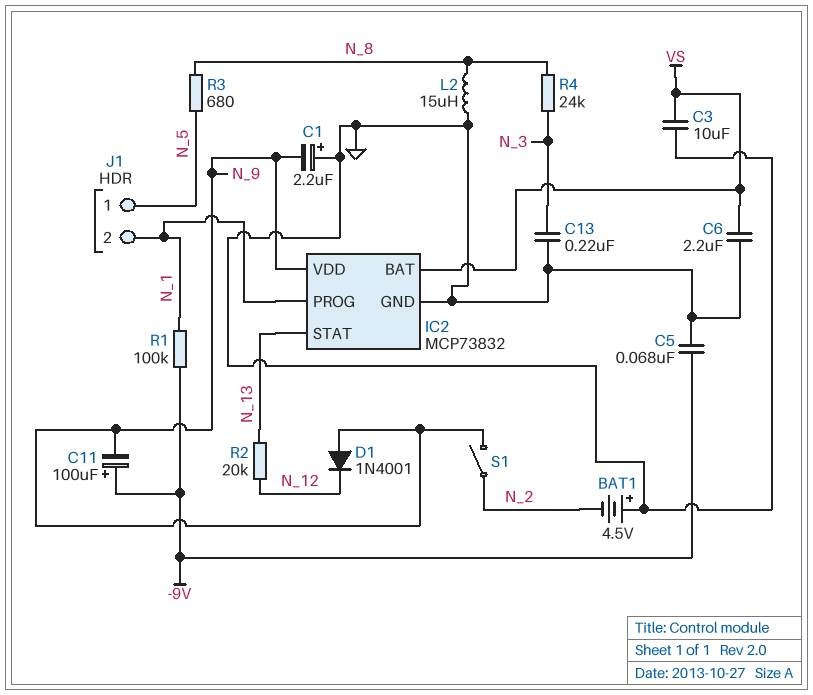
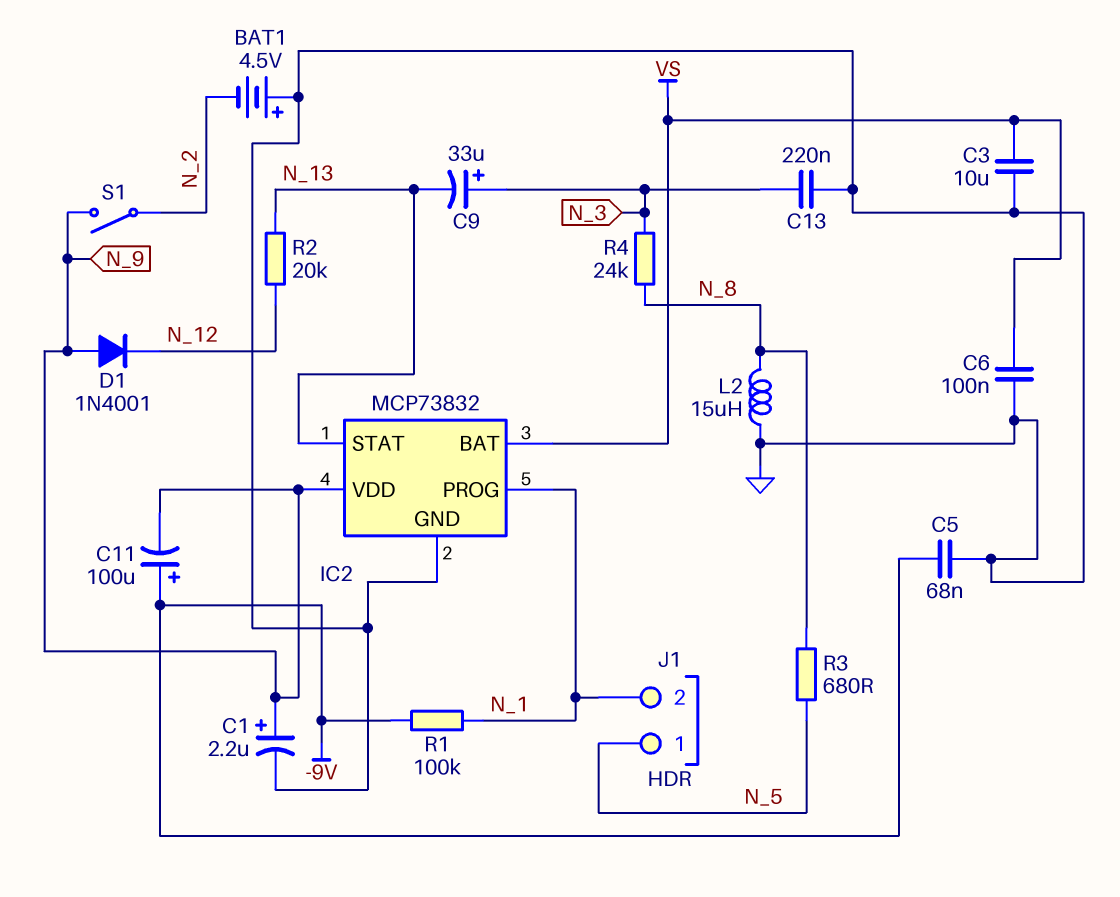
C1: 2.2uF (plus GND, minus N_9) -> 2.2uF (plus N_9, minus GND)
C6: 2.2uF (GND, VS) -> 100nF (GND, VS)
C9: none -> 33uF (plus N_3, minus N_13)

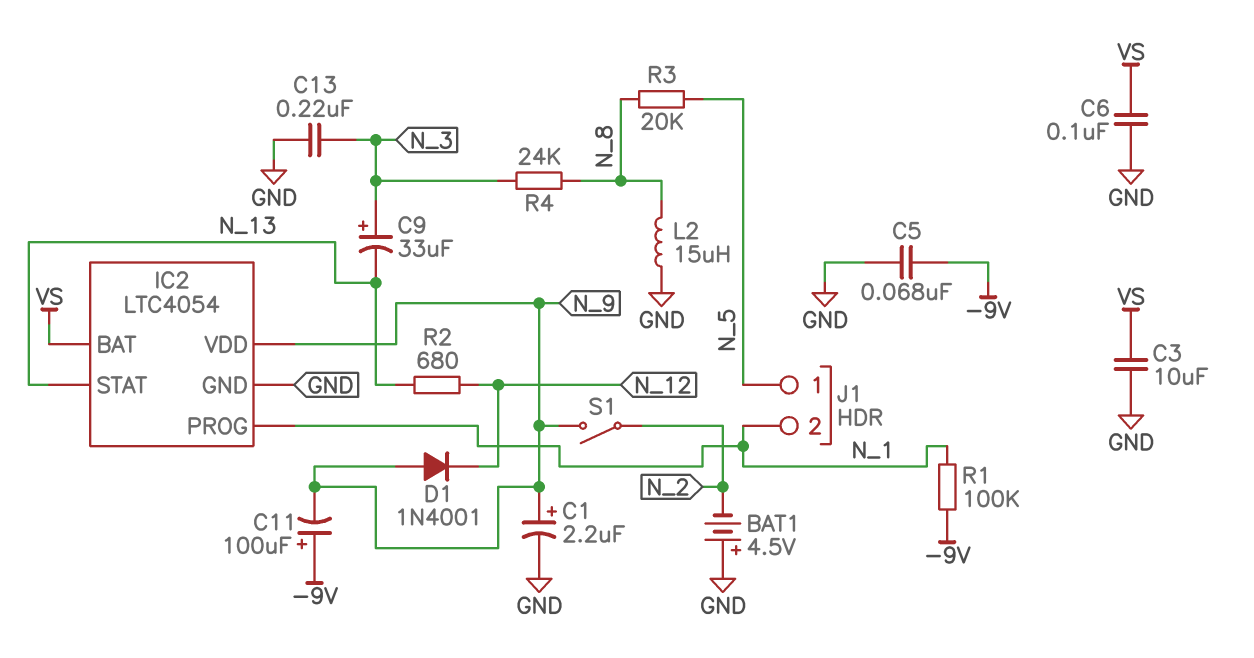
IC2: MCP73832 -> LTC4054
R2: 20k (N_12, N_13) -> 680 (N_12, N_13)
R3: 680 (N_5, N_8) -> 20k (N_5, N_8)

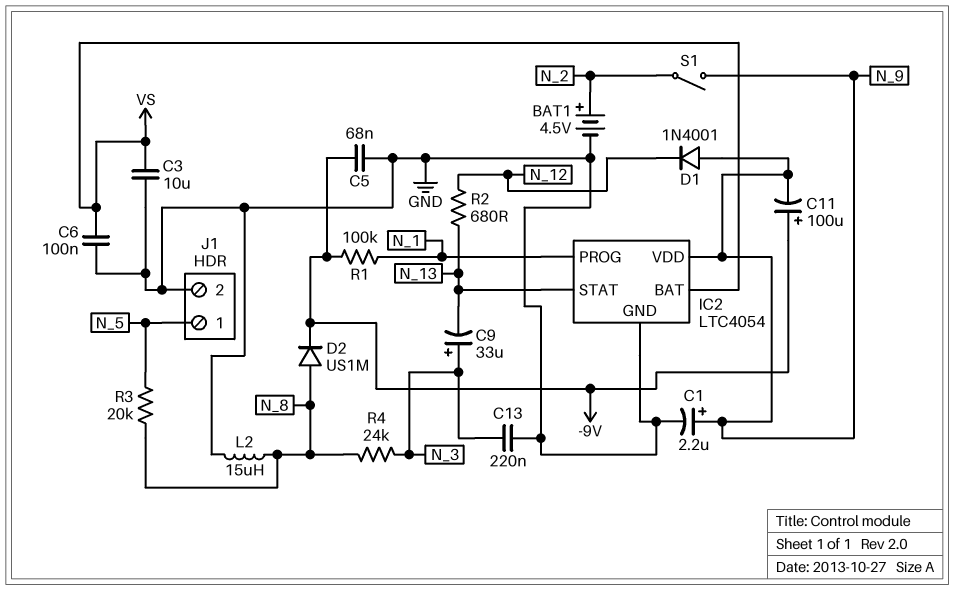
BAT1: 4.5V (plus GND, minus N_2) -> 4.5V (plus N_2, minus GND)
D2: none -> diode US1M (A N_8, K -9V)
J1 pin 2: N_1 -> GND

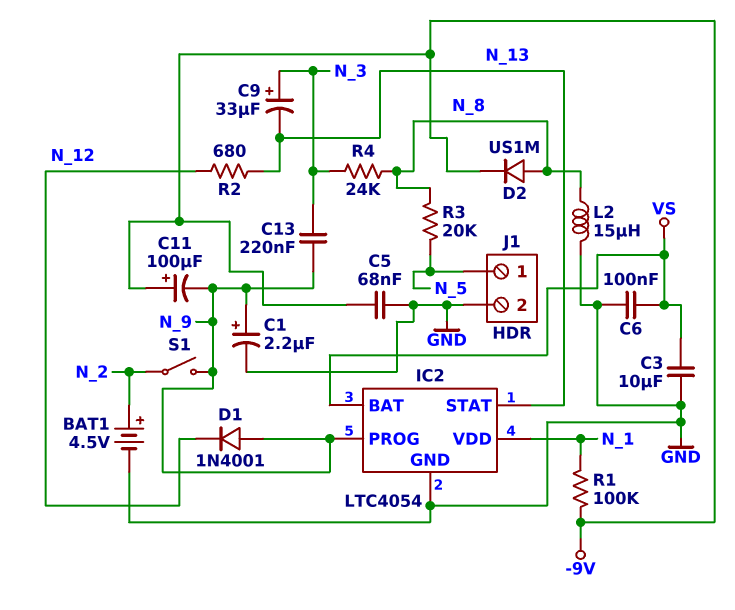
C13: 220nF (GND, N_3) -> 220nF (N_3, N_9)
IC2 pin PROG: N_1 -> N_9
IC2 pin VDD: N_9 -> N_1

